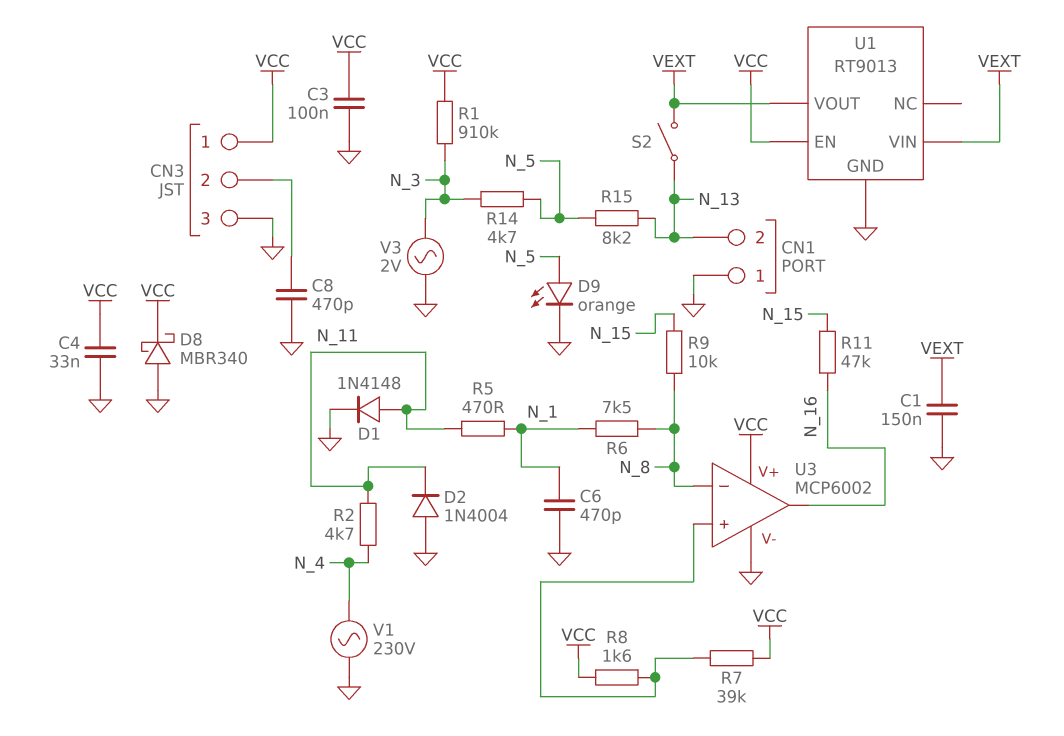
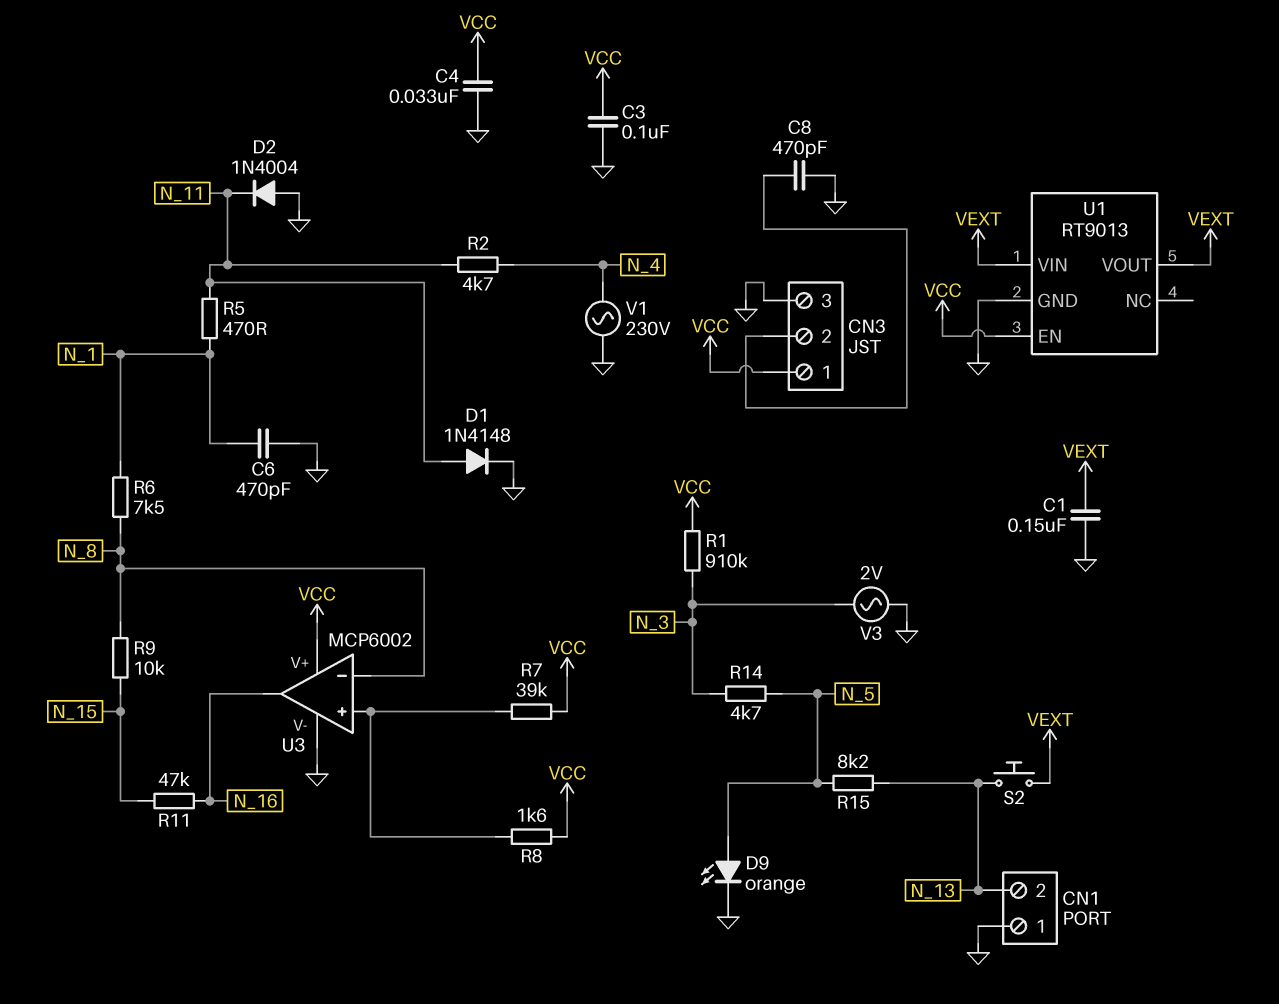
D8: schottky MBR340 (A GND, K VCC) -> none
S2: switch (N_13, VEXT) -> button (N_13, VEXT)

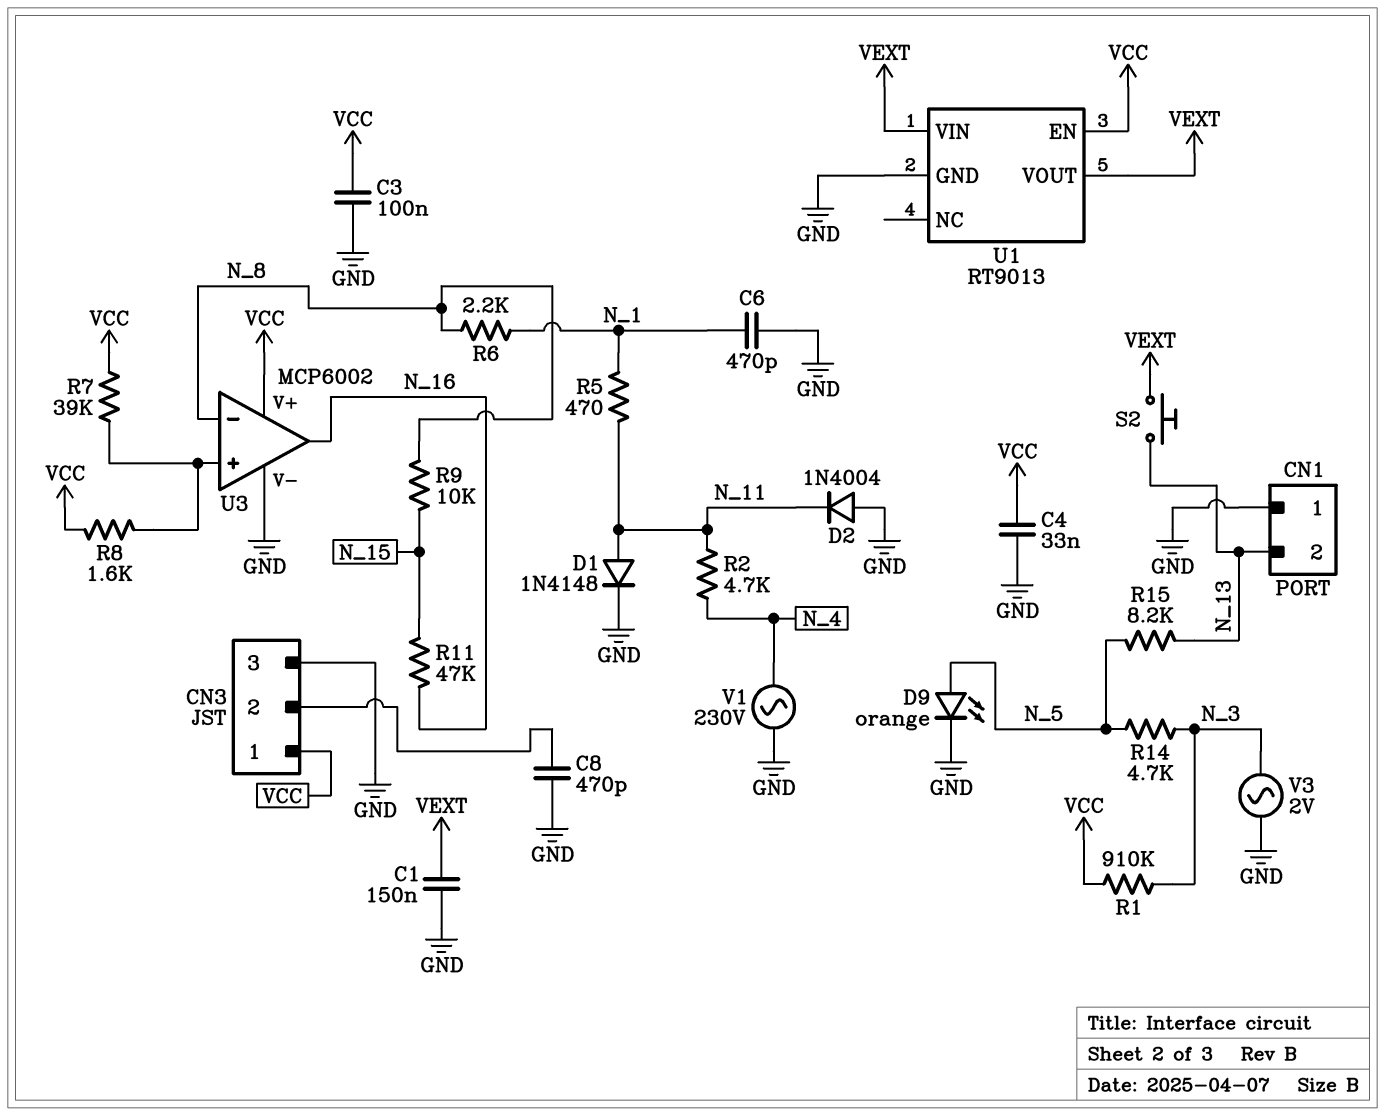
R6: 7.5k (N_1, N_8) -> 2.2k (N_1, N_8)

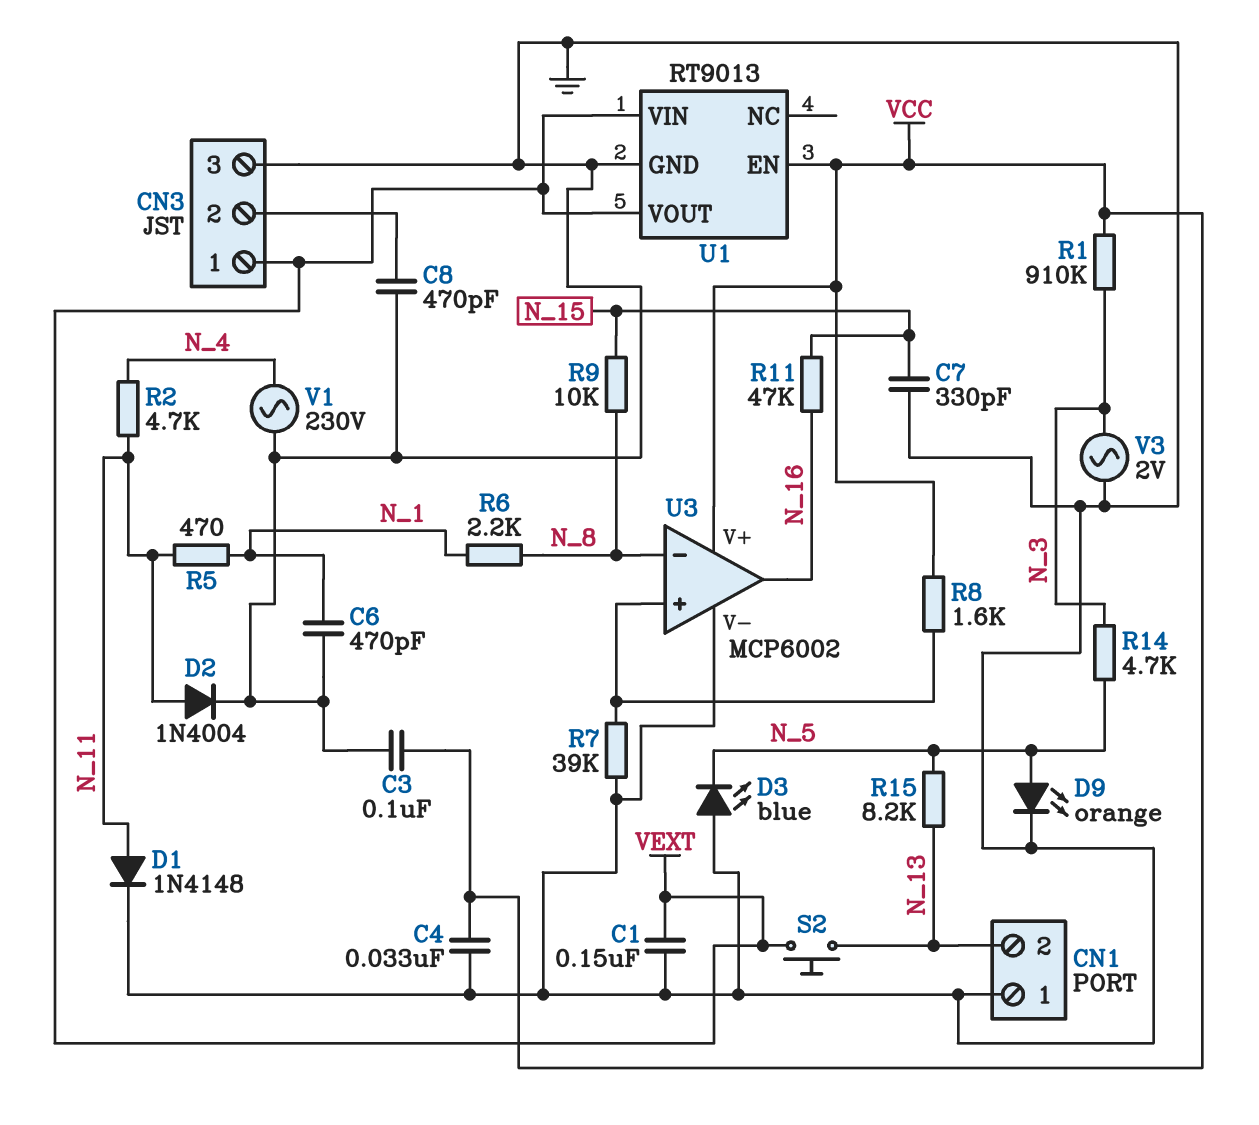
C7: none -> 330pF (GND, N_15)
CN3 pin 1: VCC -> VEXT
D2: diode 1N4004 (A GND, K N_11) -> diode 1N4004 (A N_11, K GND)
D3: none -> LED blue (A GND, K N_5)
R7: 39k (U3/in+, VCC) -> 39k (GND, U3/in+)

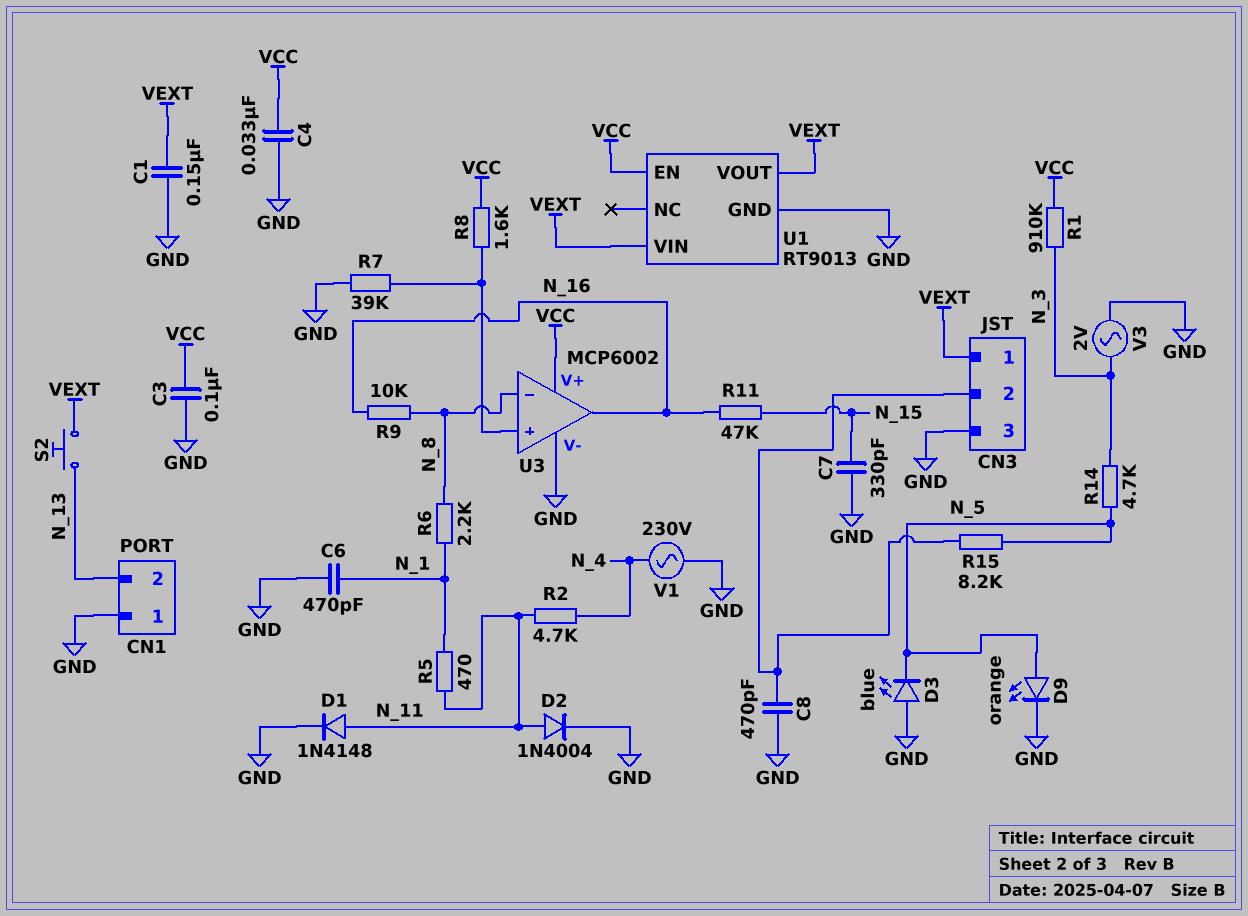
R9: 10k (N_8, N_15) -> 10k (N_8, N_16)
R15: 8.2k (N_5, N_13) -> 8.2k (CN3/2, N_5)

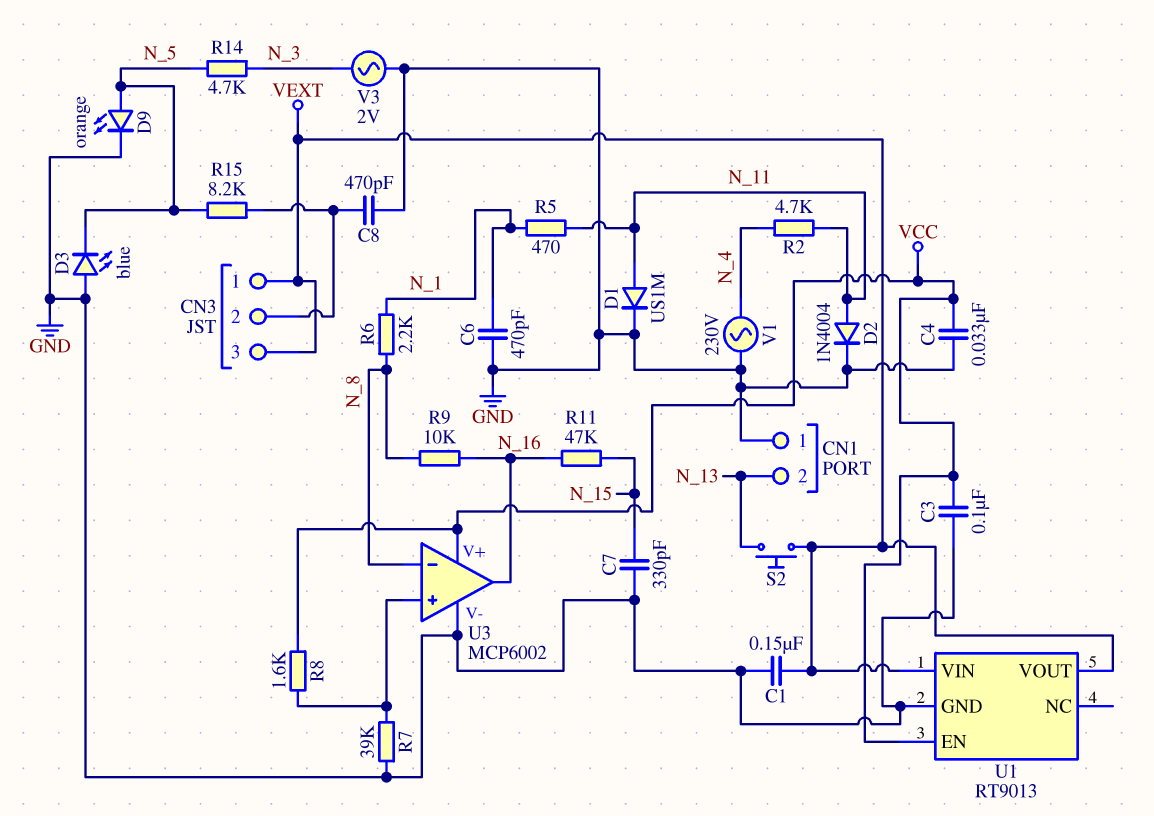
CN3 pin 3: GND -> VEXT
D1: diode 1N4148 (A N_11, K GND) -> diode US1M (A N_11, K GND)
R1: 910k (N_3, VCC) -> none

